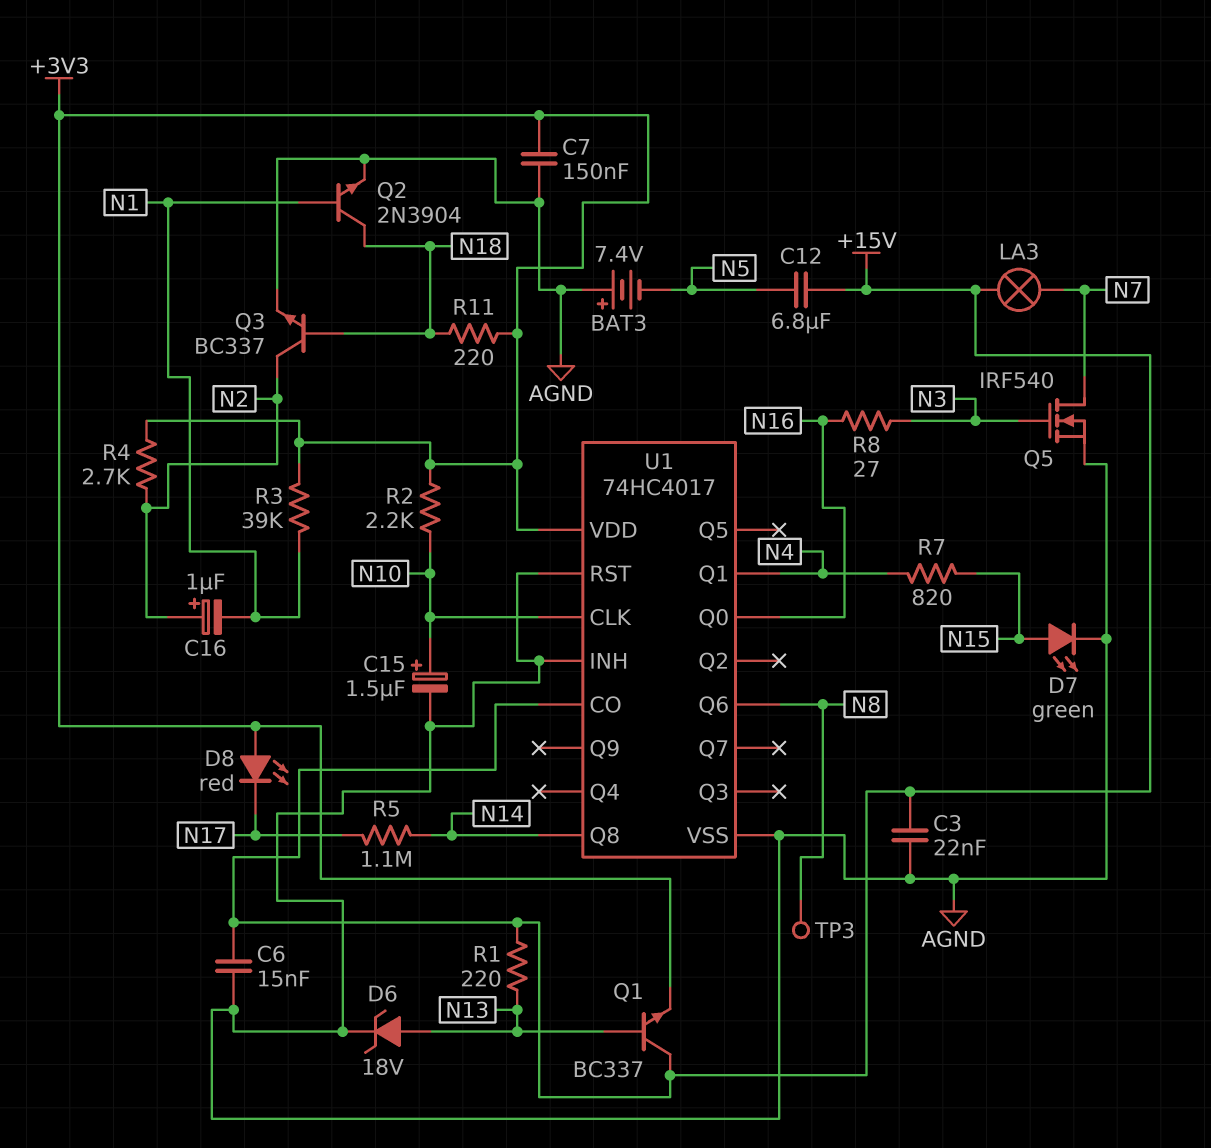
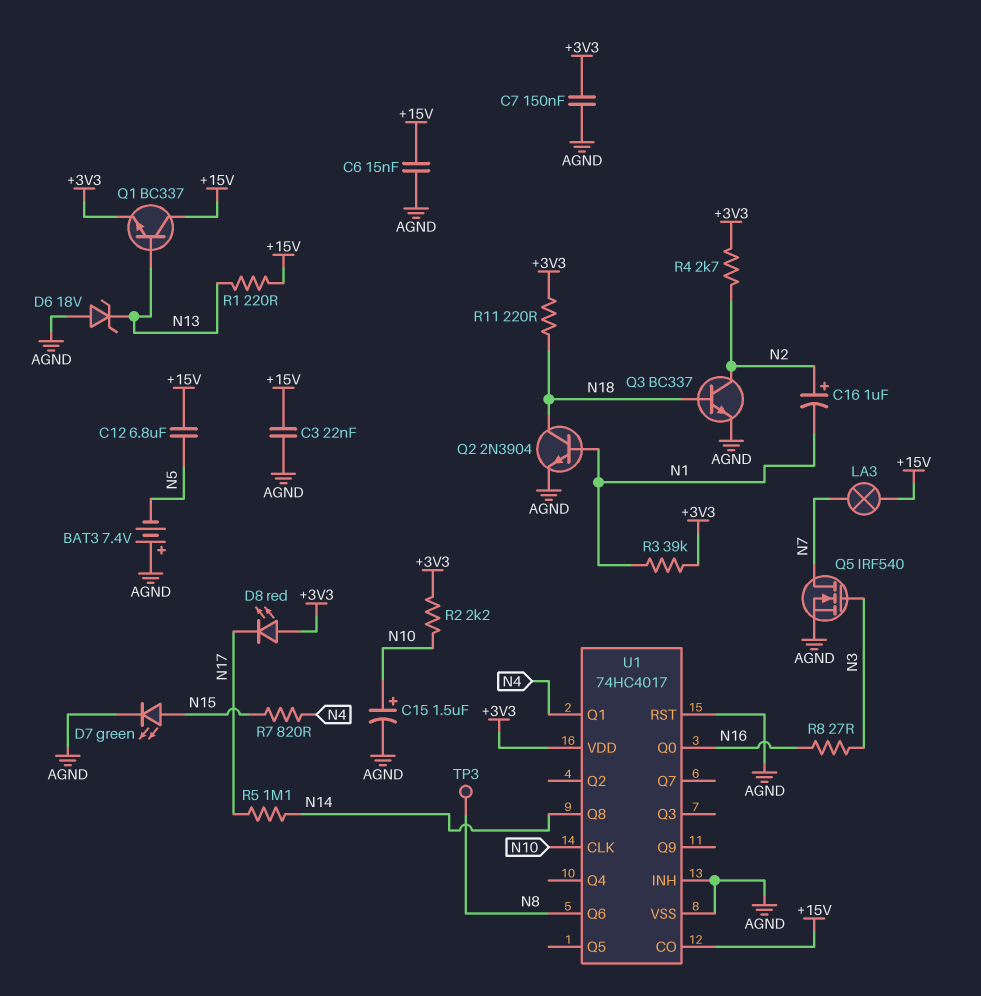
D6: zener 18V (A N13, K AGND) -> zener 18V (A AGND, K N13)

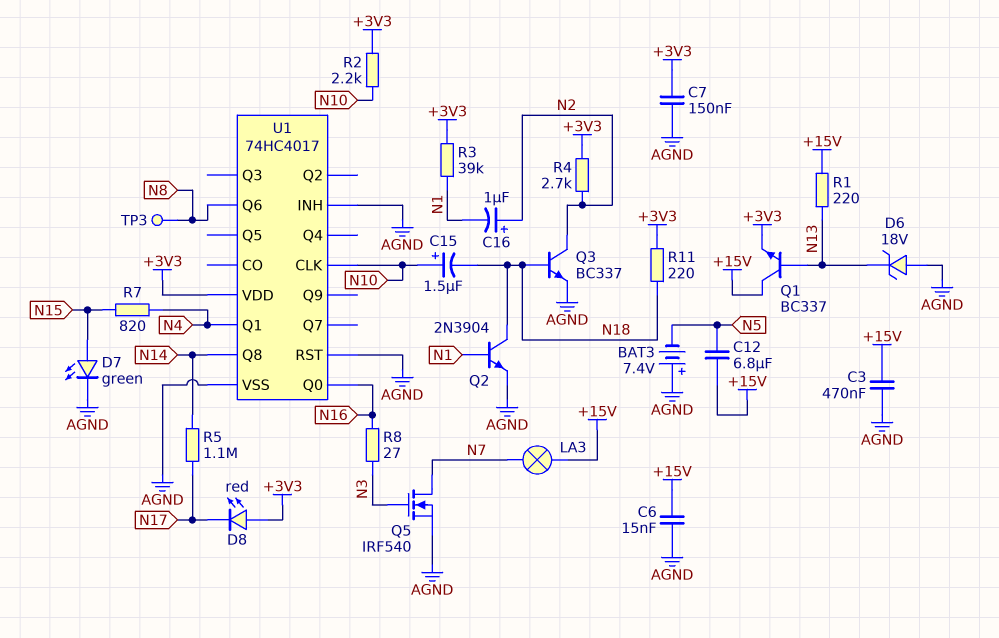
C3: 22nF (+15V, AGND) -> 470nF (+15V, AGND)
C15: 1.5uF (plus N10, minus AGND) -> 1.5uF (plus N10, minus N18)
U1 pin CO: +15V -> none

